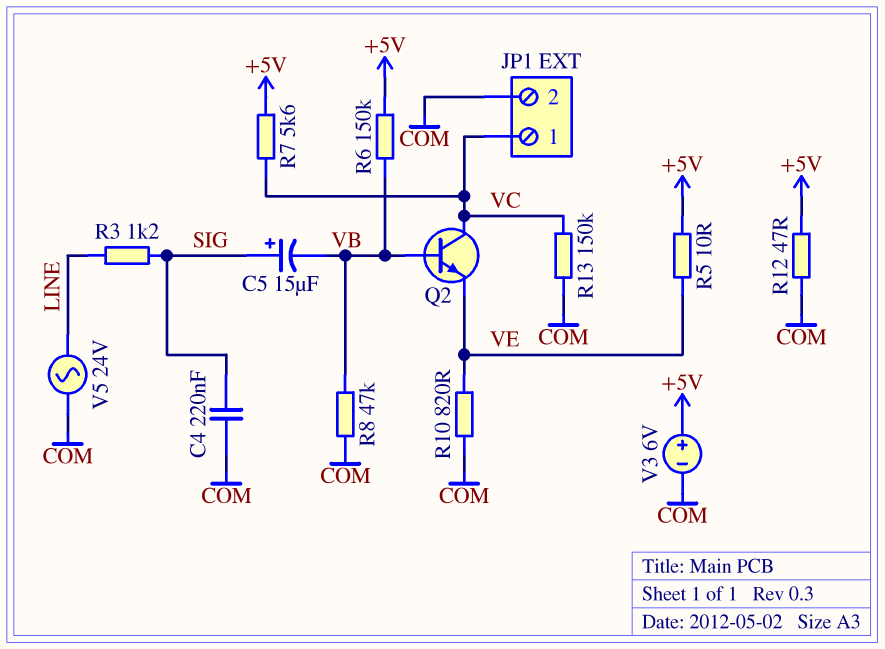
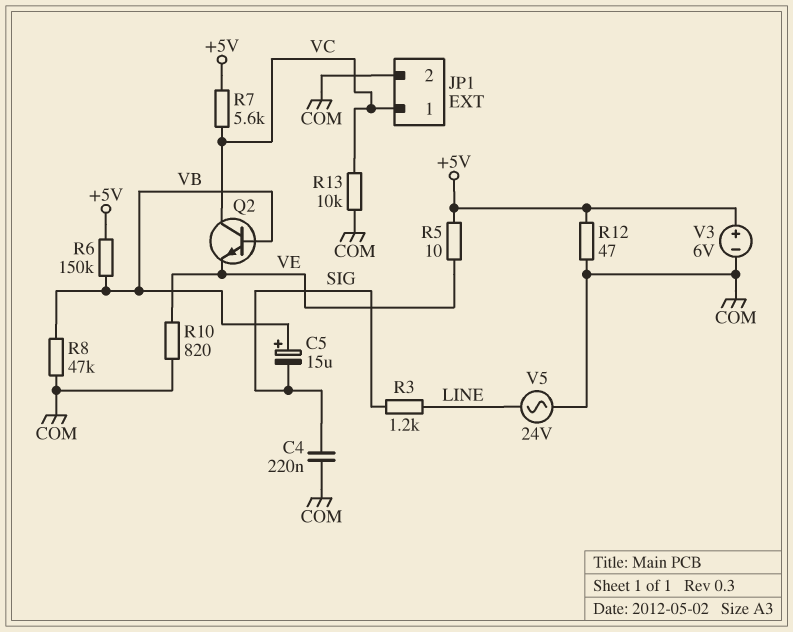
C5: 15uF (plus SIG, minus VB) -> 15uF (plus VB, minus SIG)
R13: 150k (COM, VC) -> 10k (COM, VC)

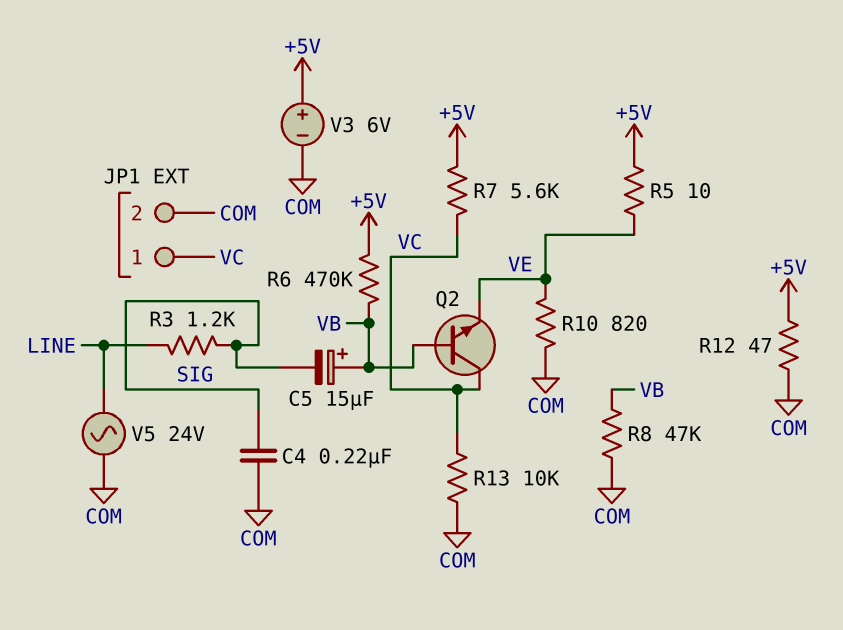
R6: 150k (+5V, VB) -> 470k (+5V, VB)

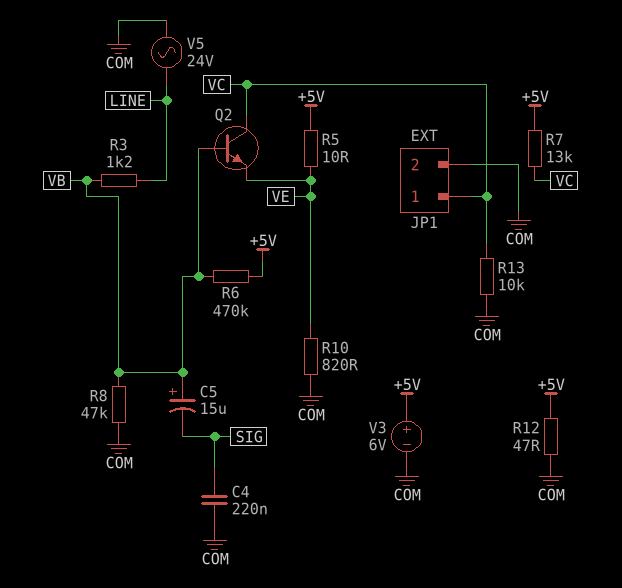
R3: 1.2k (LINE, SIG) -> 1.2k (LINE, VB)
R7: 5.6k (+5V, VC) -> 13k (+5V, VC)

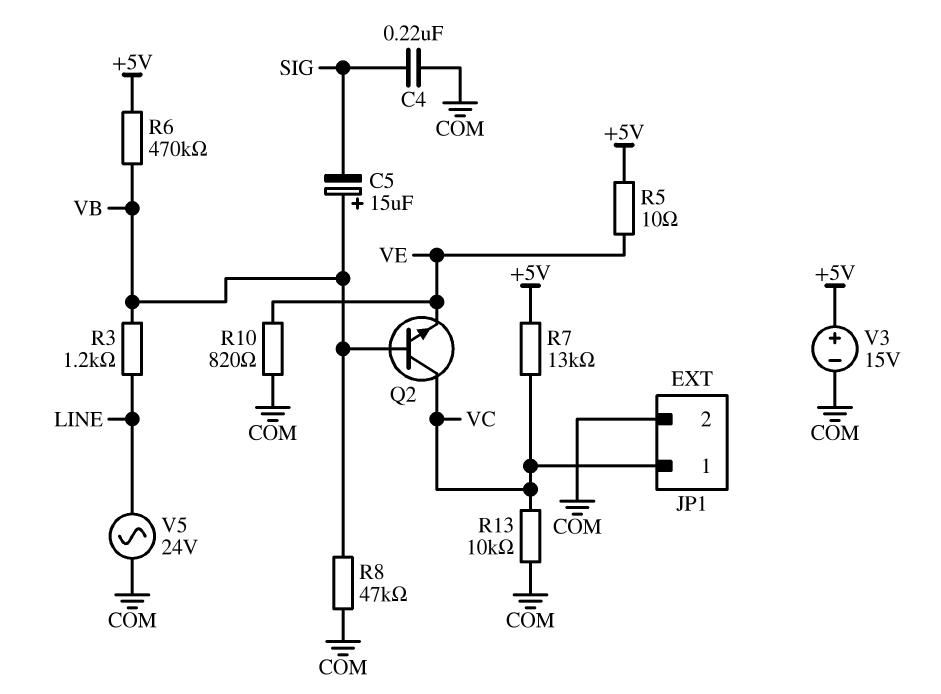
R12: 47 (+5V, COM) -> none
V3: 6V (plus +5V, minus COM) -> 15V (plus +5V, minus COM)

